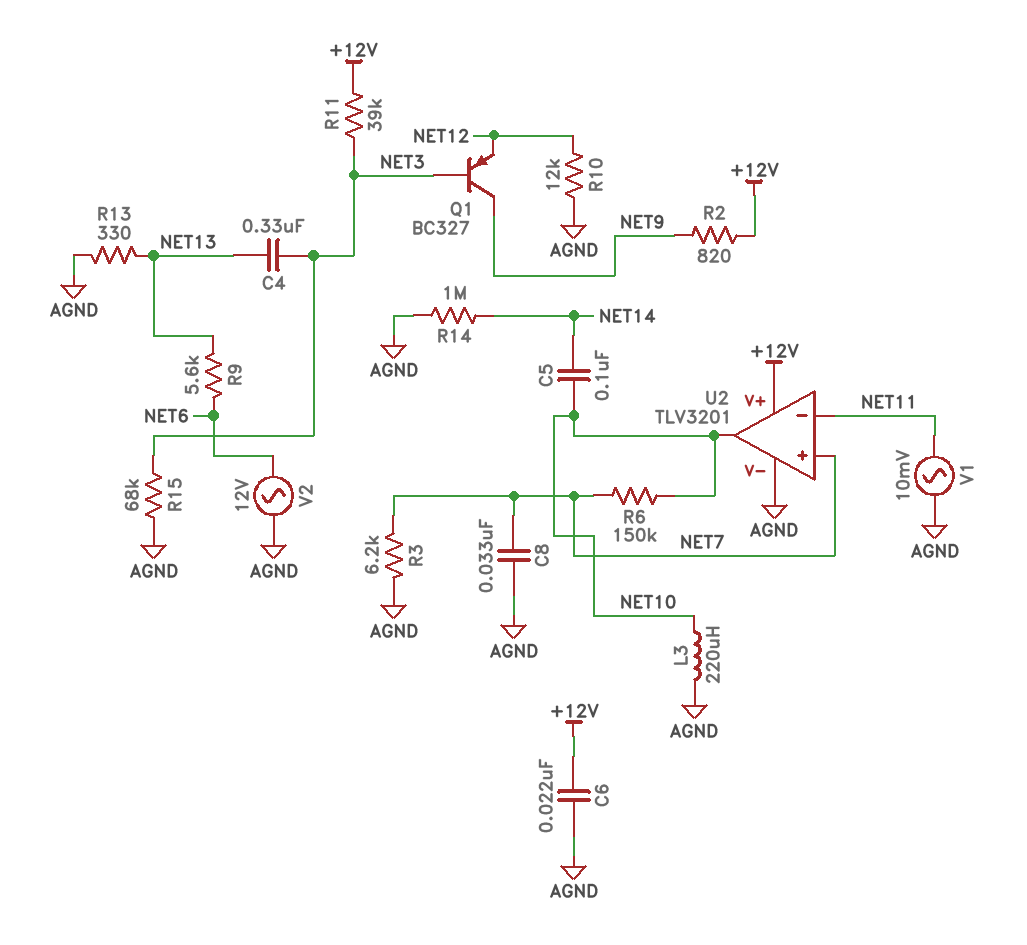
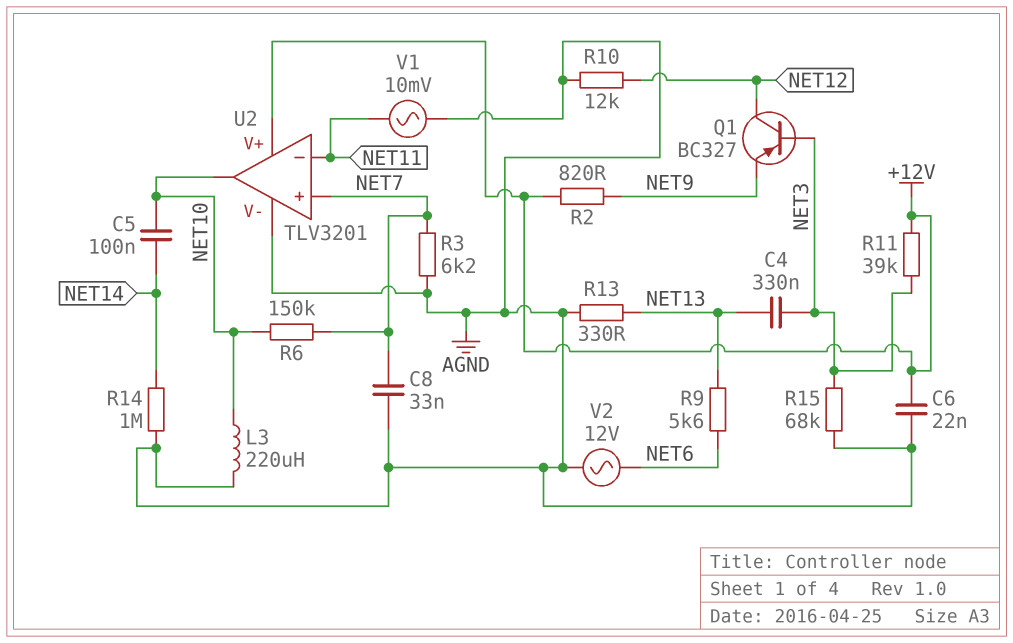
Q1: PNP BC327 (B NET3, C NET9, E NET12) -> PNP BC327 (B NET3, C NET12, E NET9)

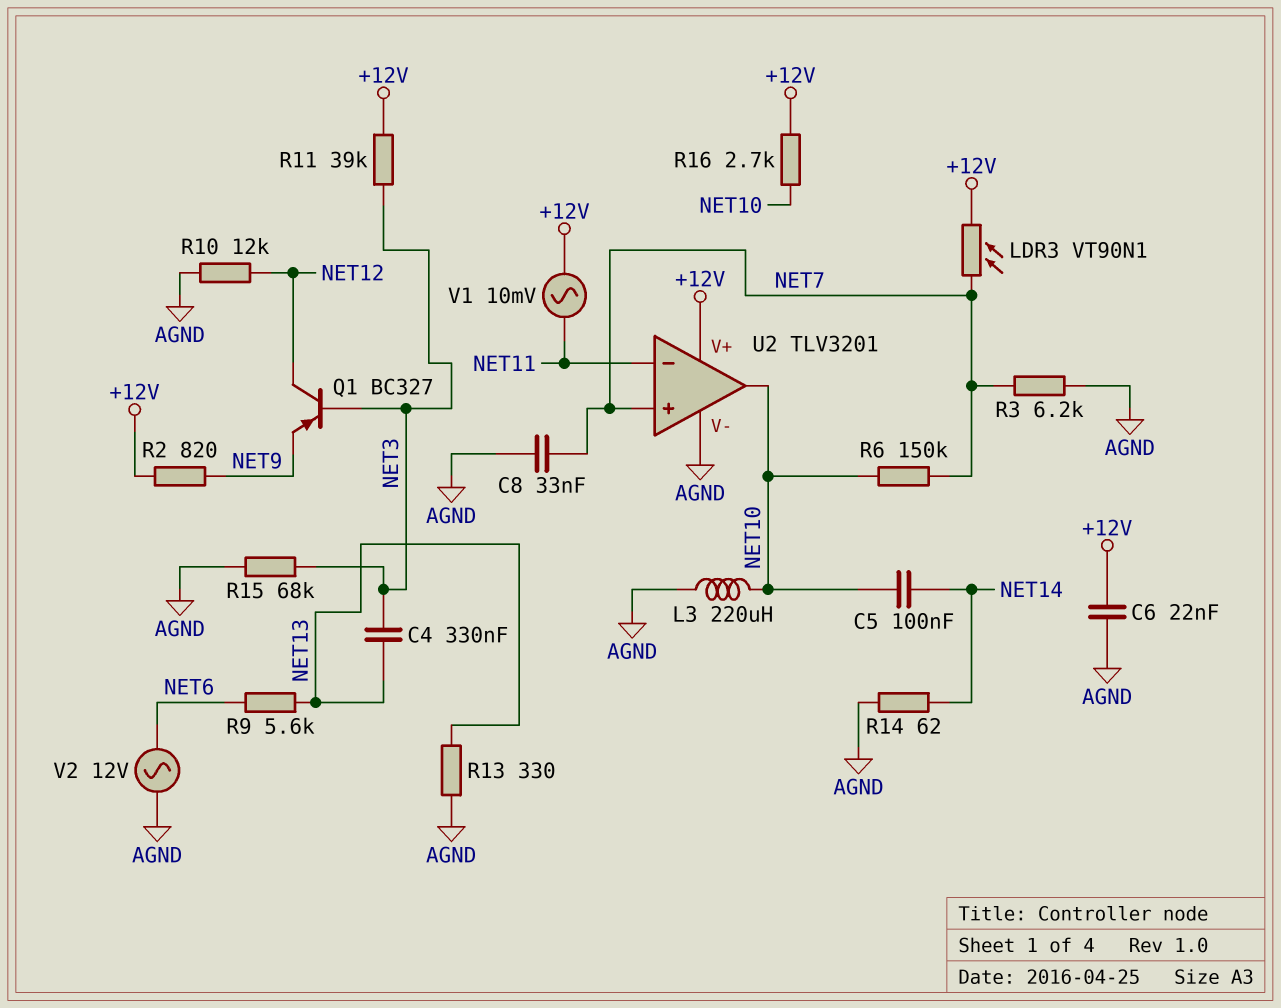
LDR3: none -> VT90N1 (+12V, NET7)
R14: 1M (AGND, NET14) -> 62 (AGND, NET14)
R16: none -> 2.7k (+12V, NET10)
V1: AC 10mV (AGND, NET11) -> AC 10mV (+12V, NET11)

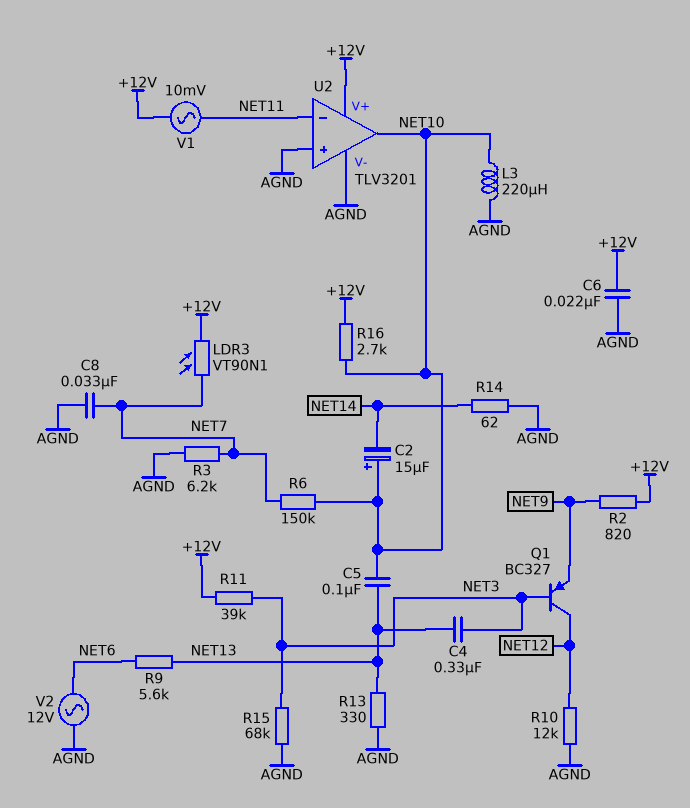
C2: none -> 15uF (plus NET10, minus NET14)
C5: 100nF (NET10, NET14) -> 100nF (NET10, NET13)
U2 pin in+: NET7 -> AGND

